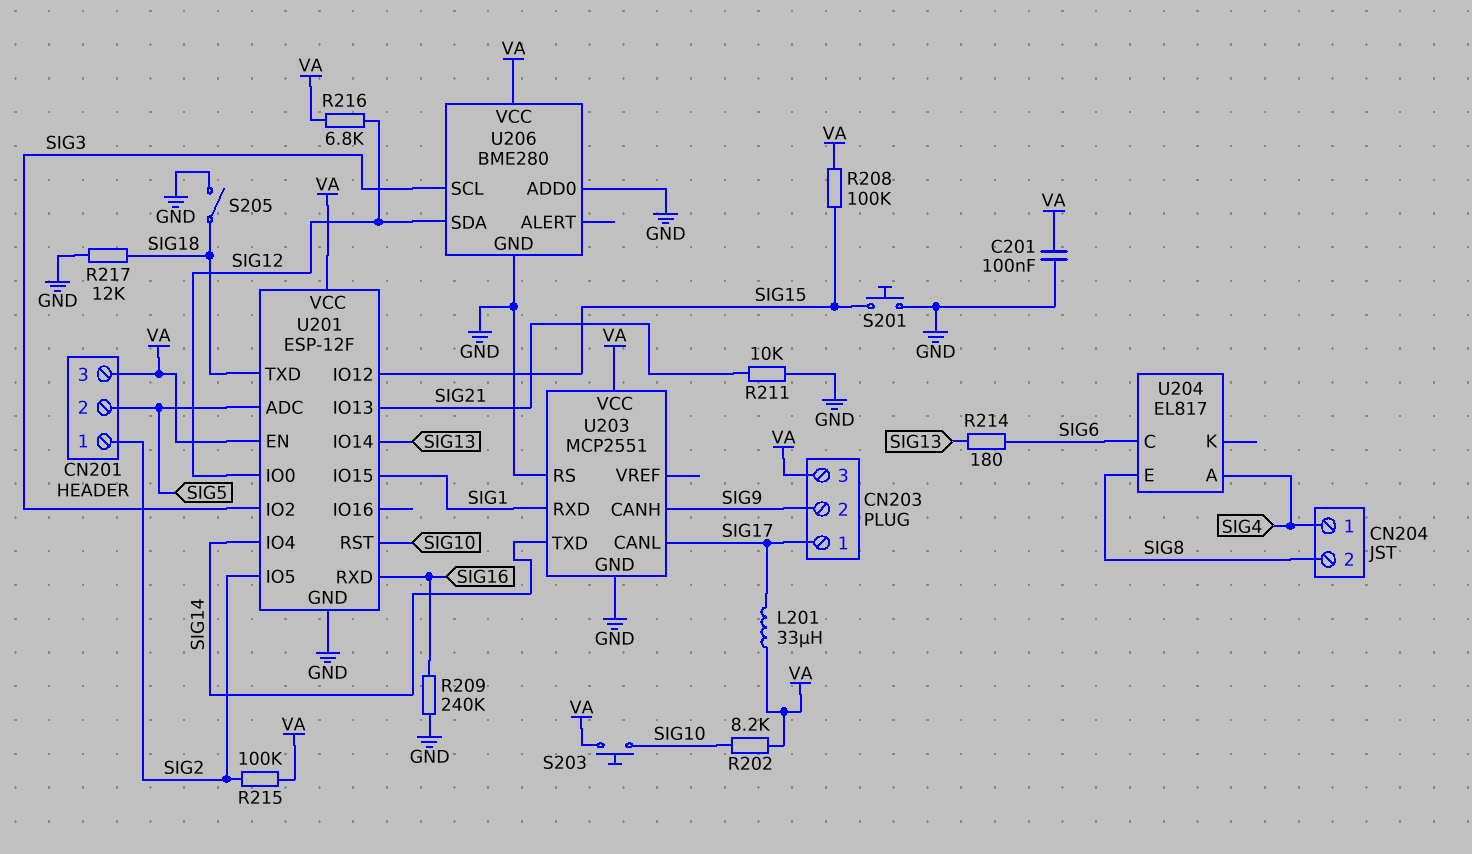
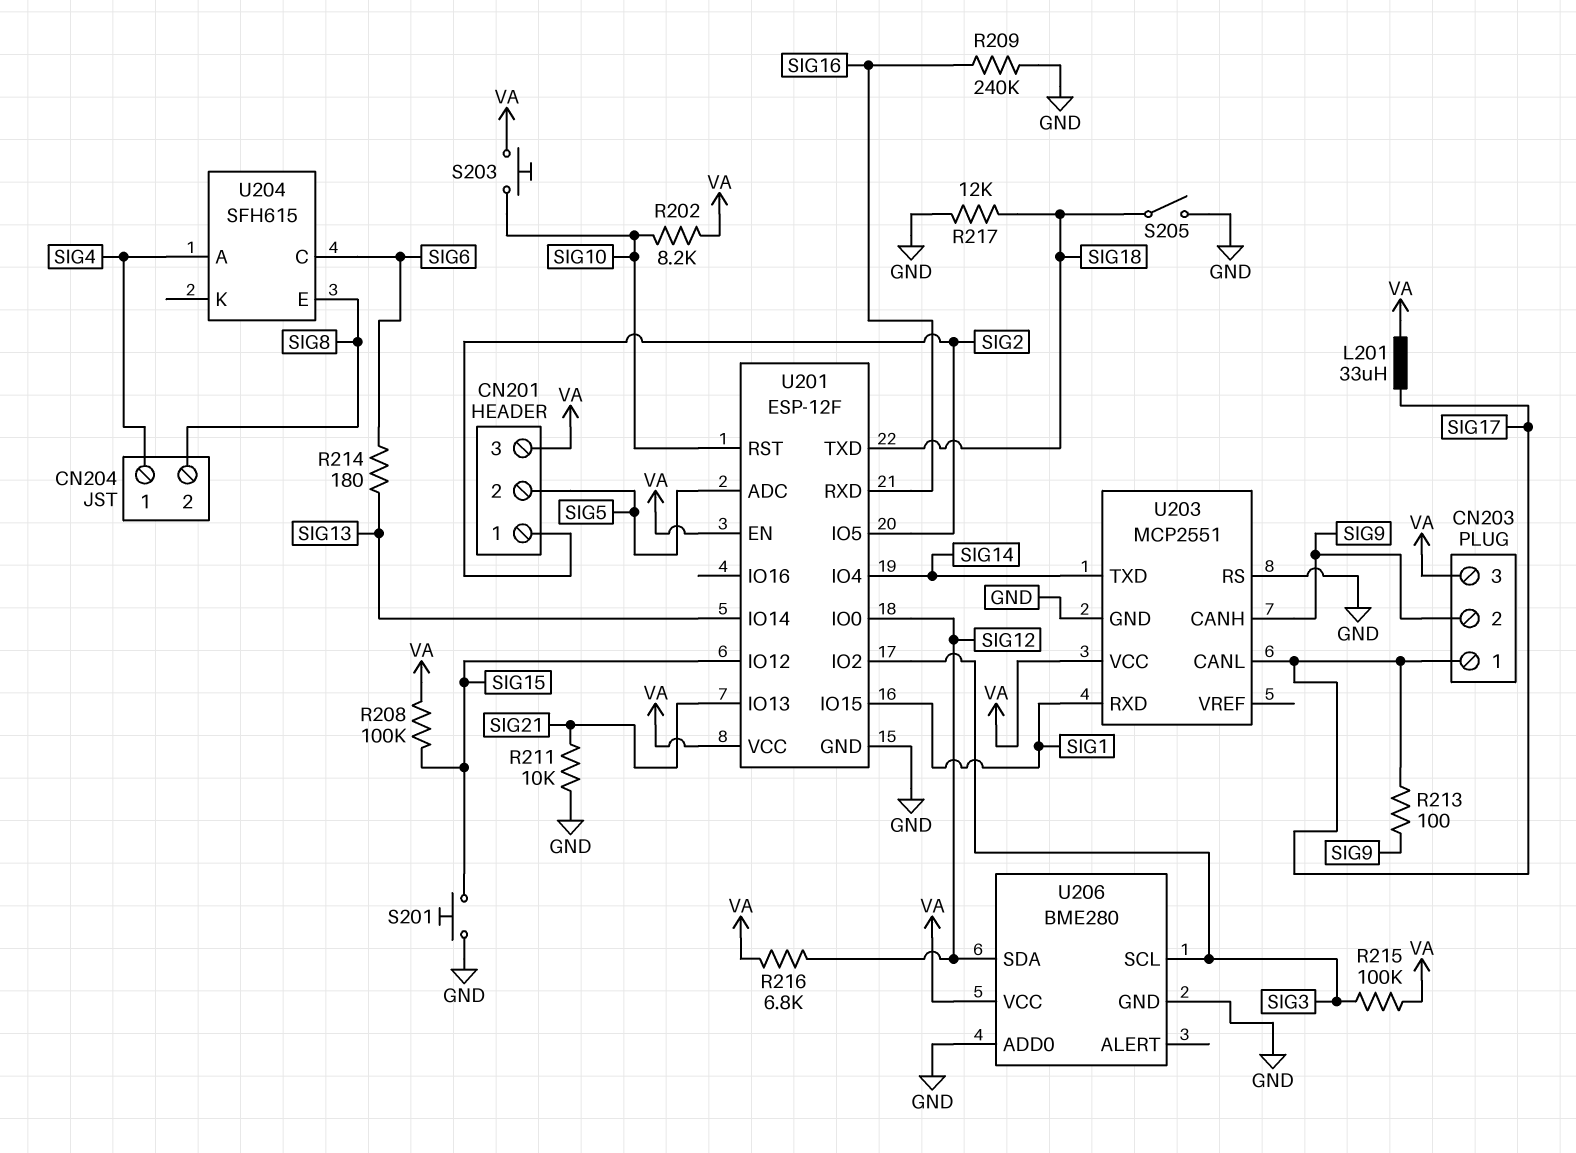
C201: 100nF (GND, VA) -> none
R213: none -> 100 (SIG9, SIG17)
R215: 100k (SIG2, VA) -> 100k (SIG3, VA)
U204: EL817 -> SFH615

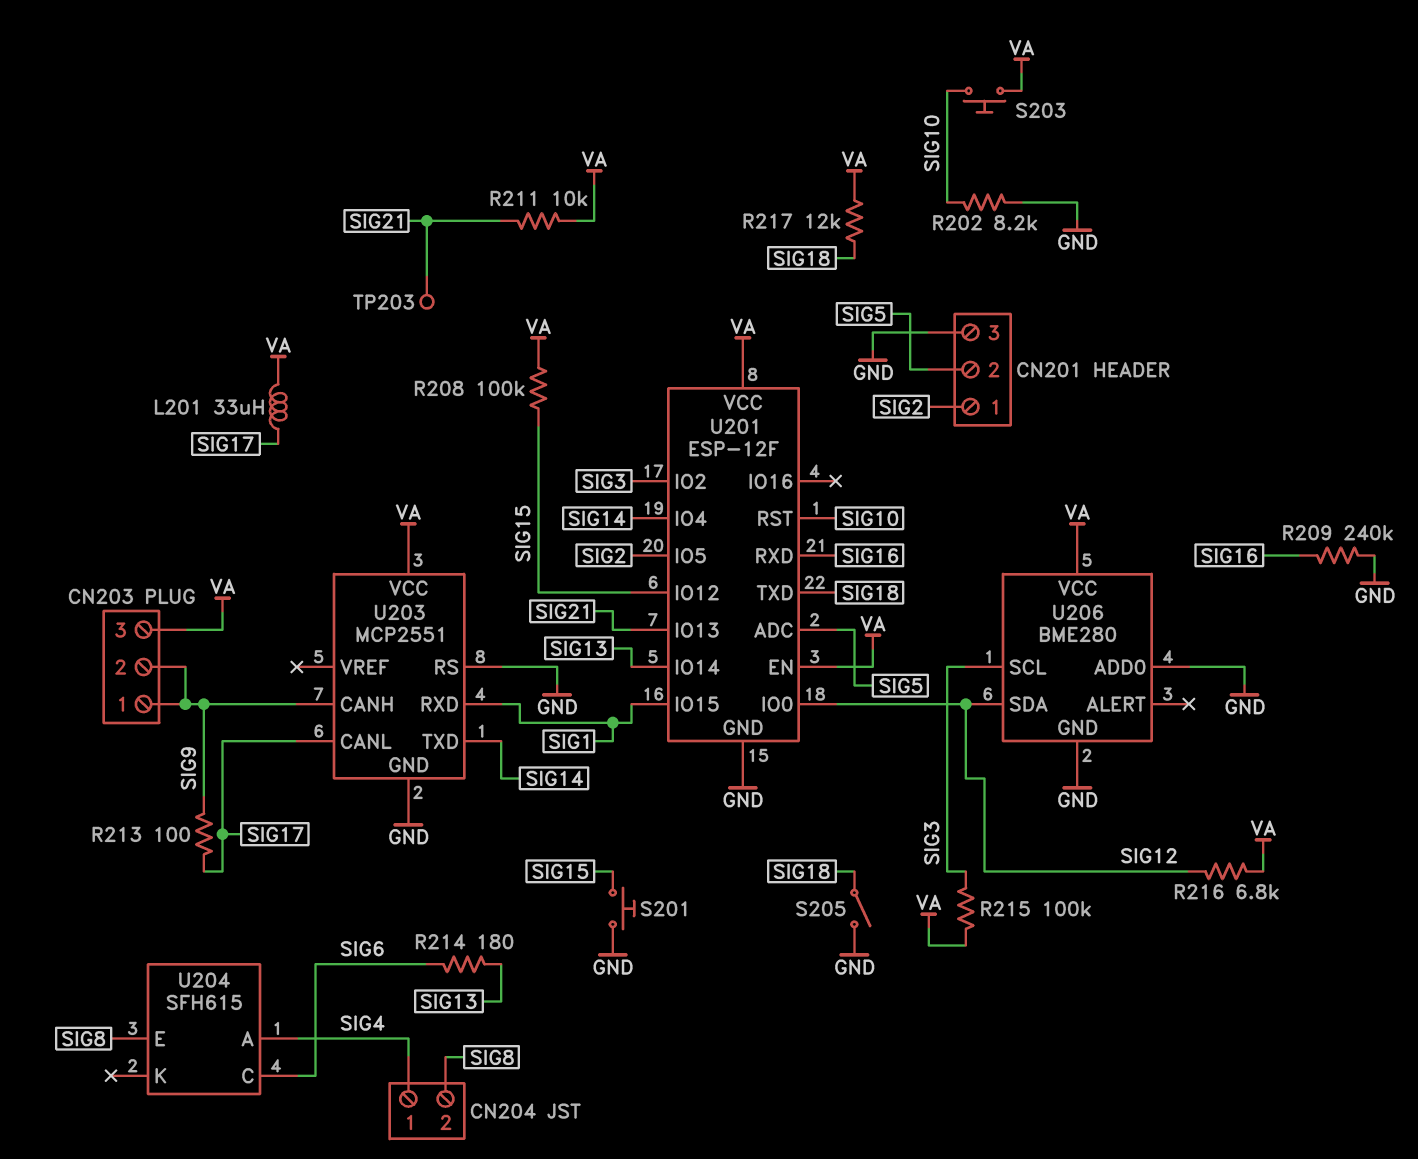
CN201 pin 3: VA -> GND
CN203 pin 1: SIG17 -> SIG9
R202: 8.2k (SIG10, VA) -> 8.2k (GND, SIG10)
R211: 10k (GND, SIG21) -> 10k (SIG21, VA)
R217: 12k (GND, SIG18) -> 12k (SIG18, VA)
TP203: none -> test point (SIG21)

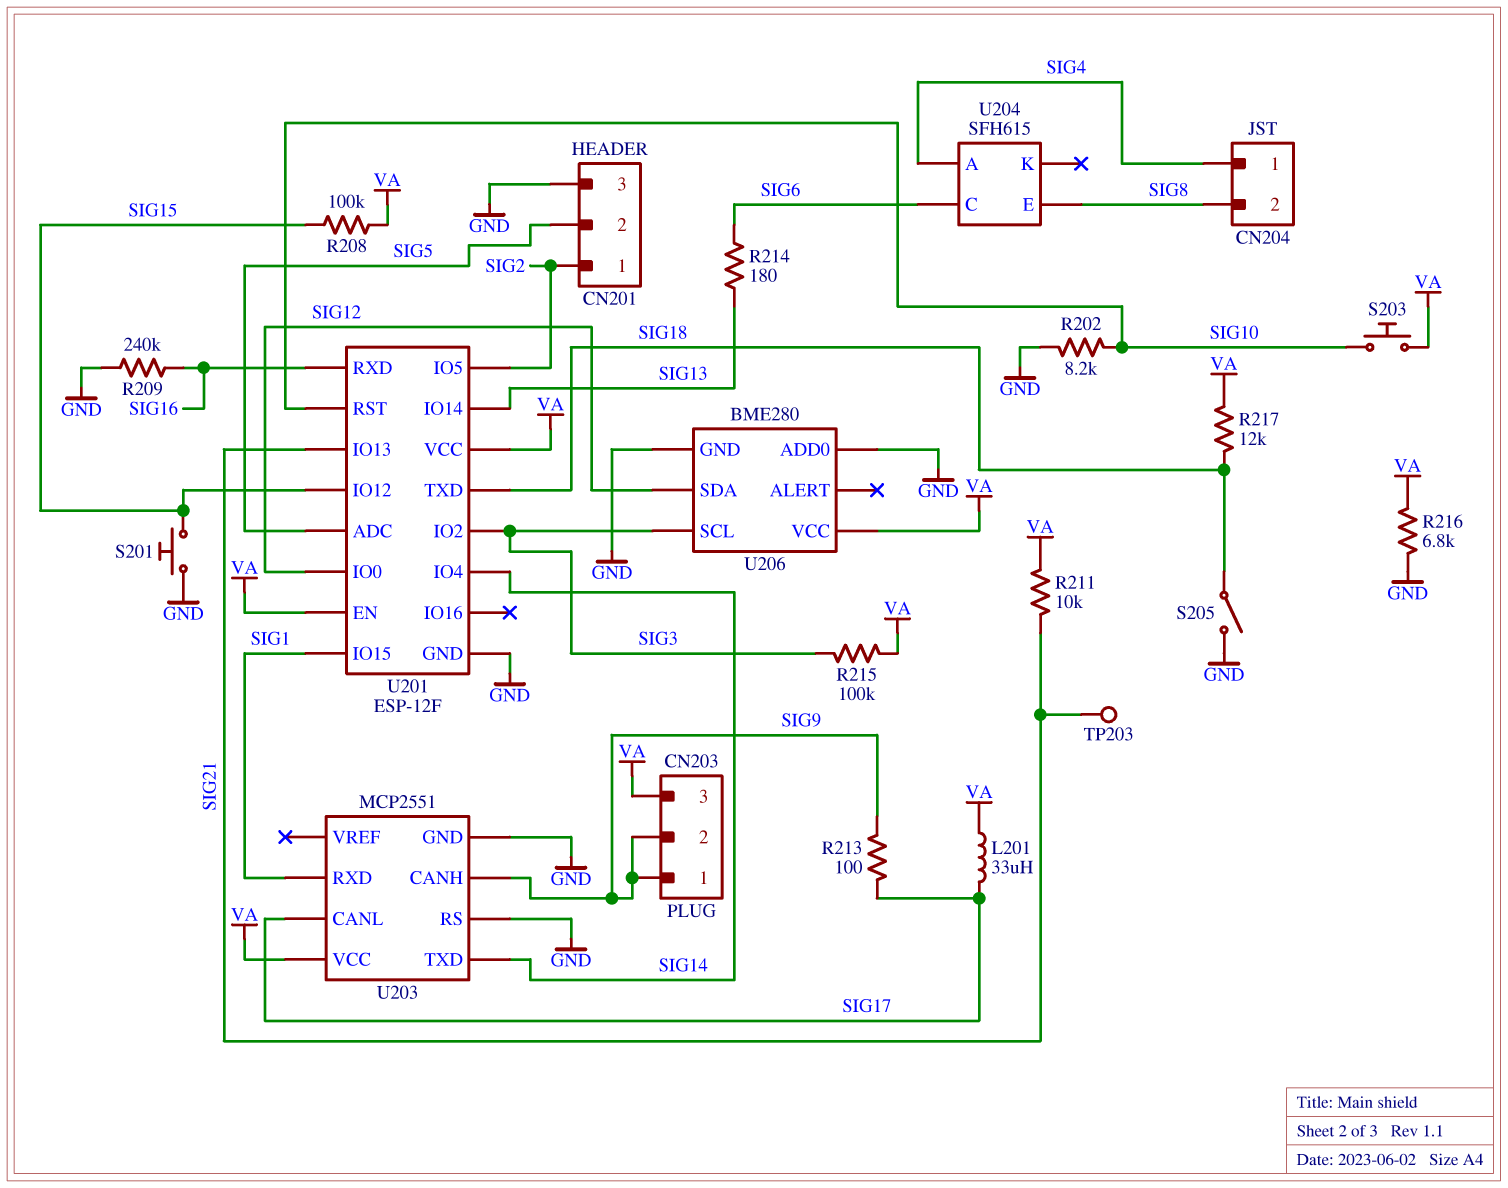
R216: 6.8k (SIG12, VA) -> 6.8k (GND, VA)

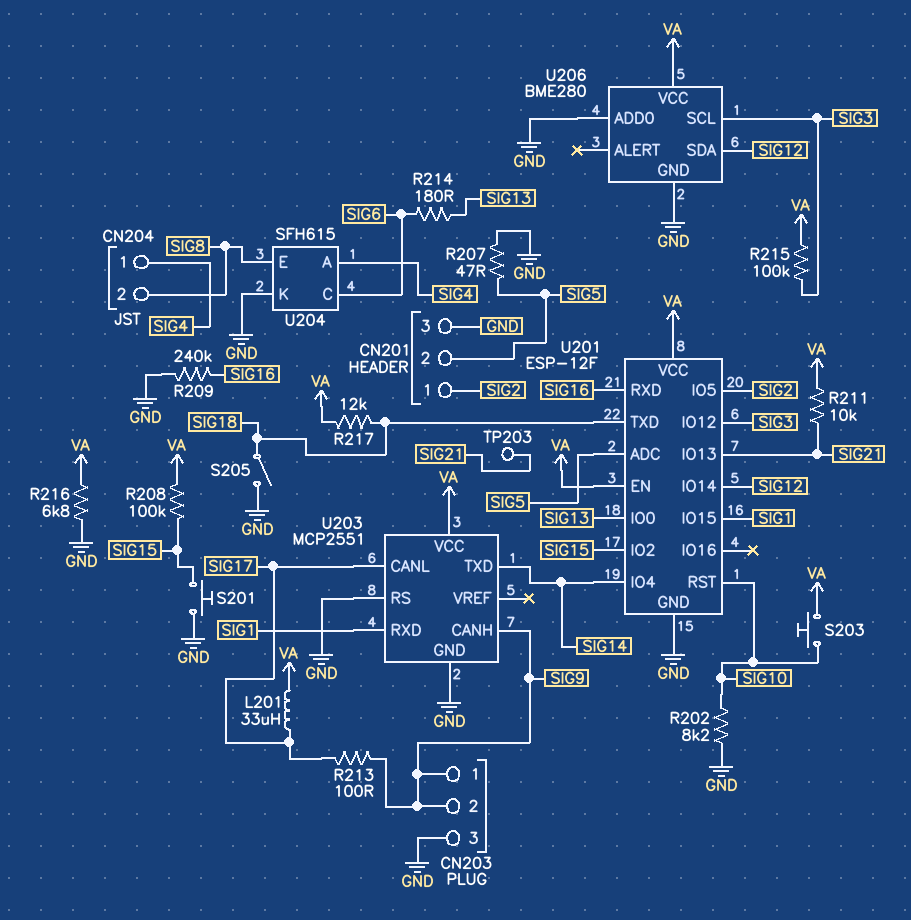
CN203 pin 3: VA -> GND
R207: none -> 47 (GND, SIG5)
U201 pin IO0: SIG12 -> SIG13
U201 pin IO2: SIG3 -> SIG15
U201 pin IO12: SIG15 -> SIG3
U201 pin IO14: SIG13 -> SIG12
U204 pin K: none -> GND

